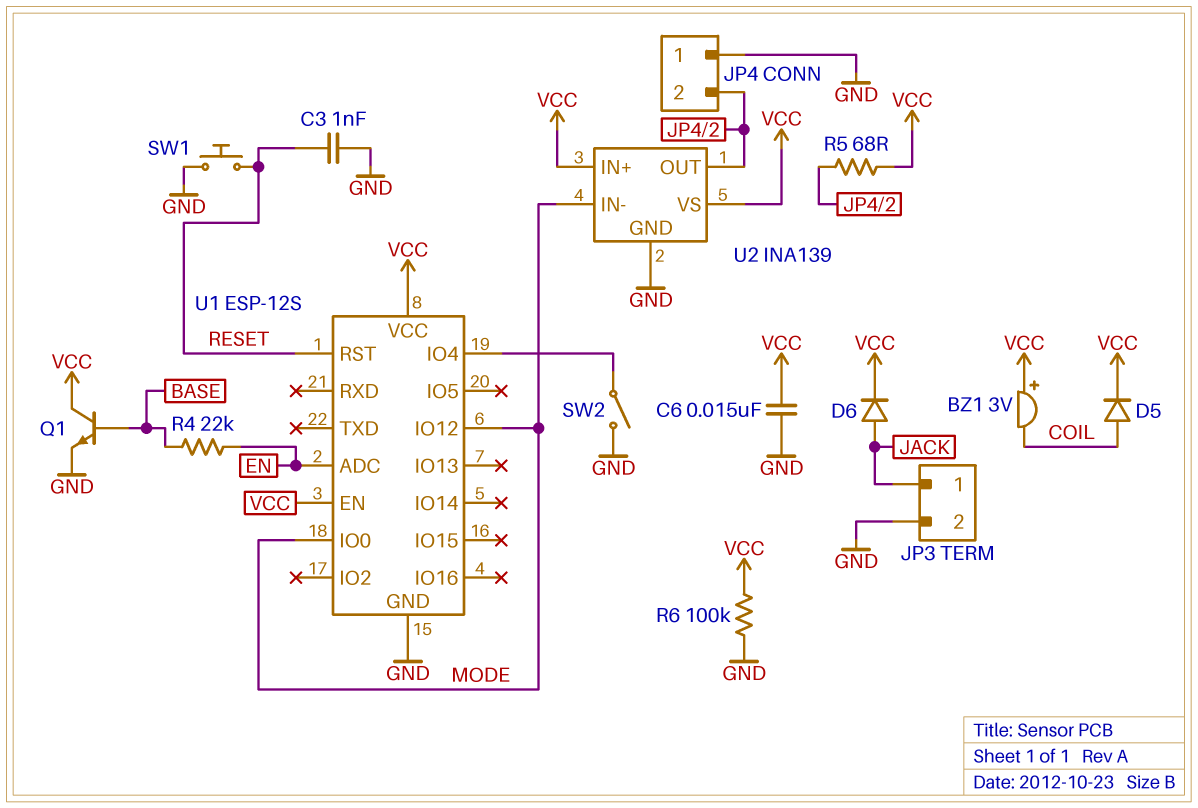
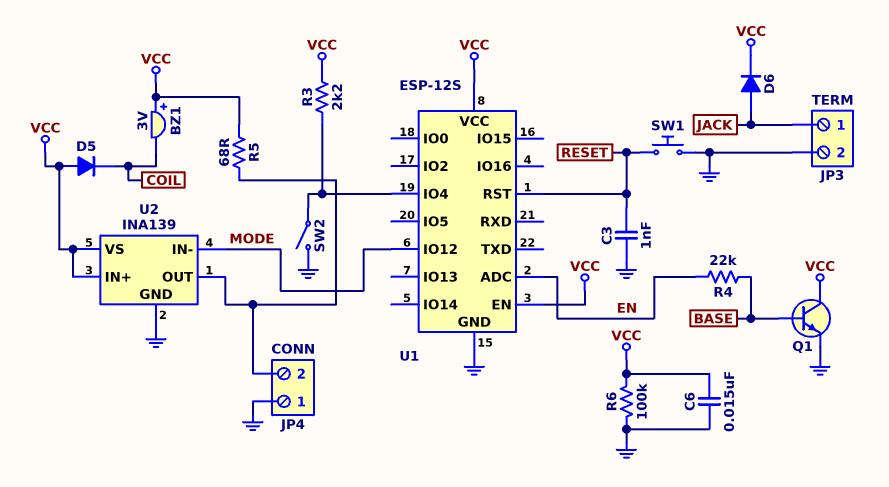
D5: diode (A COIL, K VCC) -> diode (A VCC, K COIL)
R3: none -> 2.2k (U1/IO4, VCC)
U1 pin IO0: MODE -> none

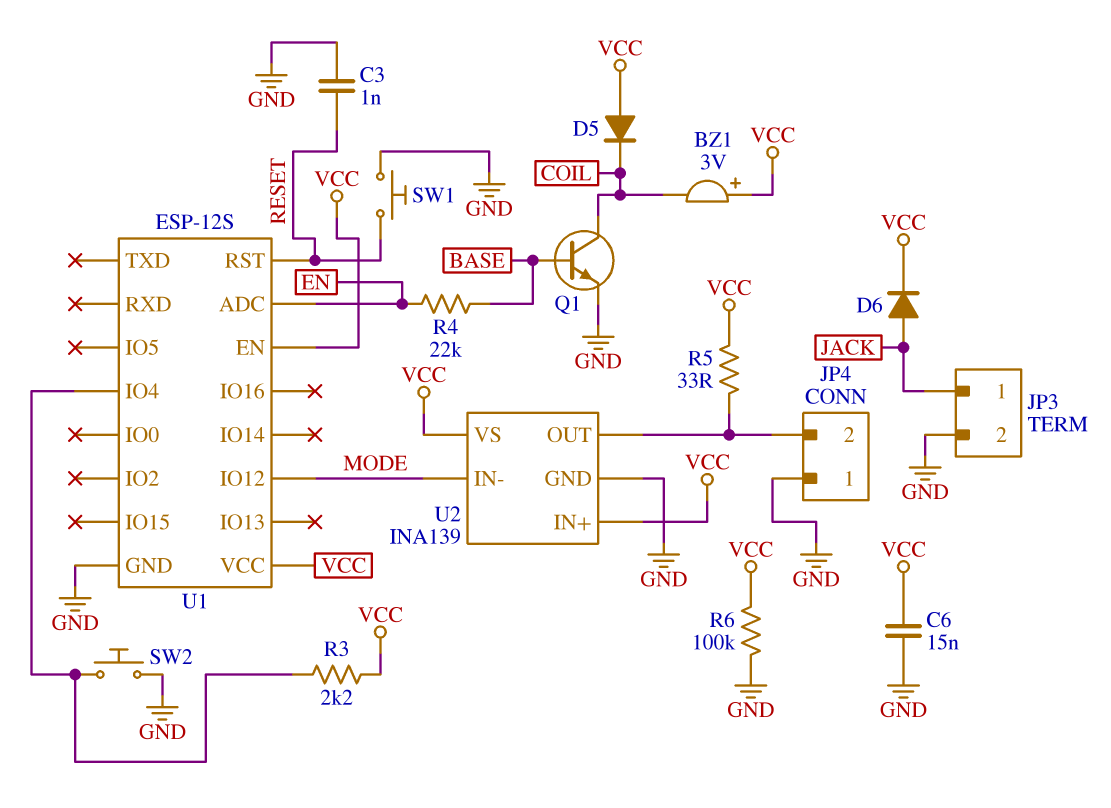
Q1: NPN (B BASE, C VCC, E GND) -> NPN (B BASE, C COIL, E GND)
R5: 68 (JP4/2, VCC) -> 33 (JP4/2, VCC)
SW2: switch (GND, U1/IO4) -> button (GND, U1/IO4)

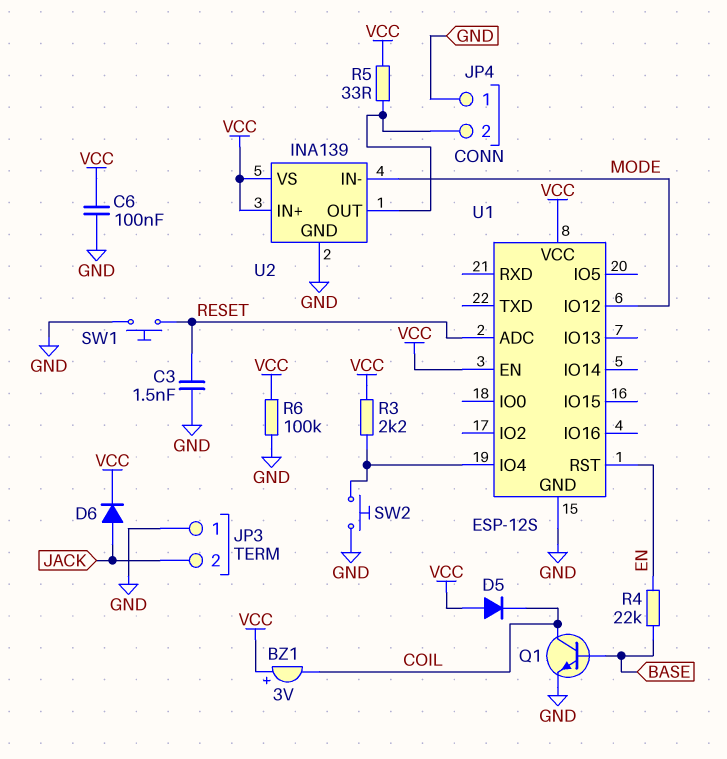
C3: 1nF (GND, RESET) -> 1.5nF (GND, RESET)
C6: 15nF (GND, VCC) -> 100nF (GND, VCC)
JP3 pin 1: JACK -> GND
JP3 pin 2: GND -> JACK
U1 pin ADC: EN -> RESET
U1 pin RST: RESET -> EN

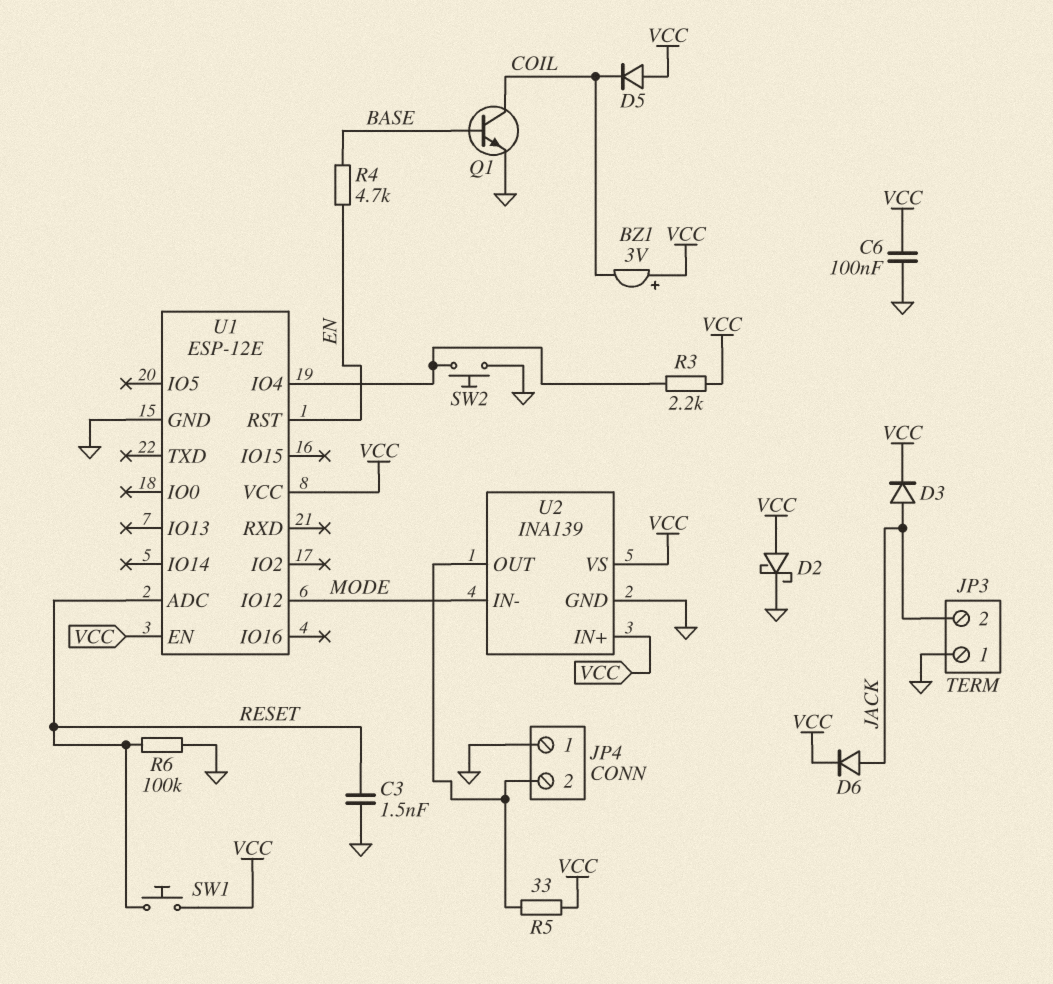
D2: none -> schottky (A VCC, K GND)
D3: none -> diode (A JACK, K VCC)
R4: 22k (BASE, EN) -> 4.7k (BASE, EN)
R6: 100k (GND, VCC) -> 100k (GND, RESET)
SW1: button (GND, RESET) -> button (RESET, VCC)
U1: ESP-12S -> ESP-12E

